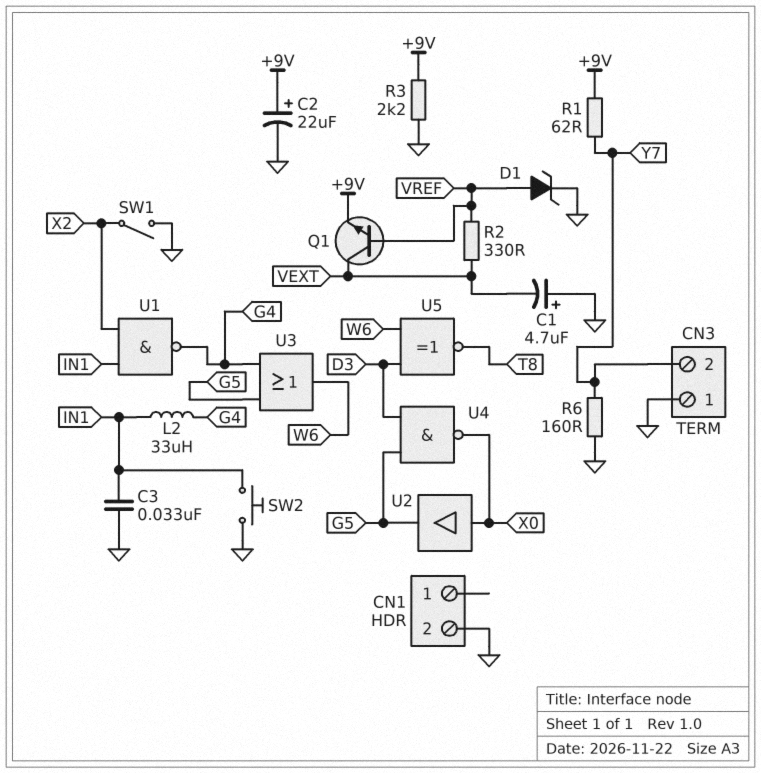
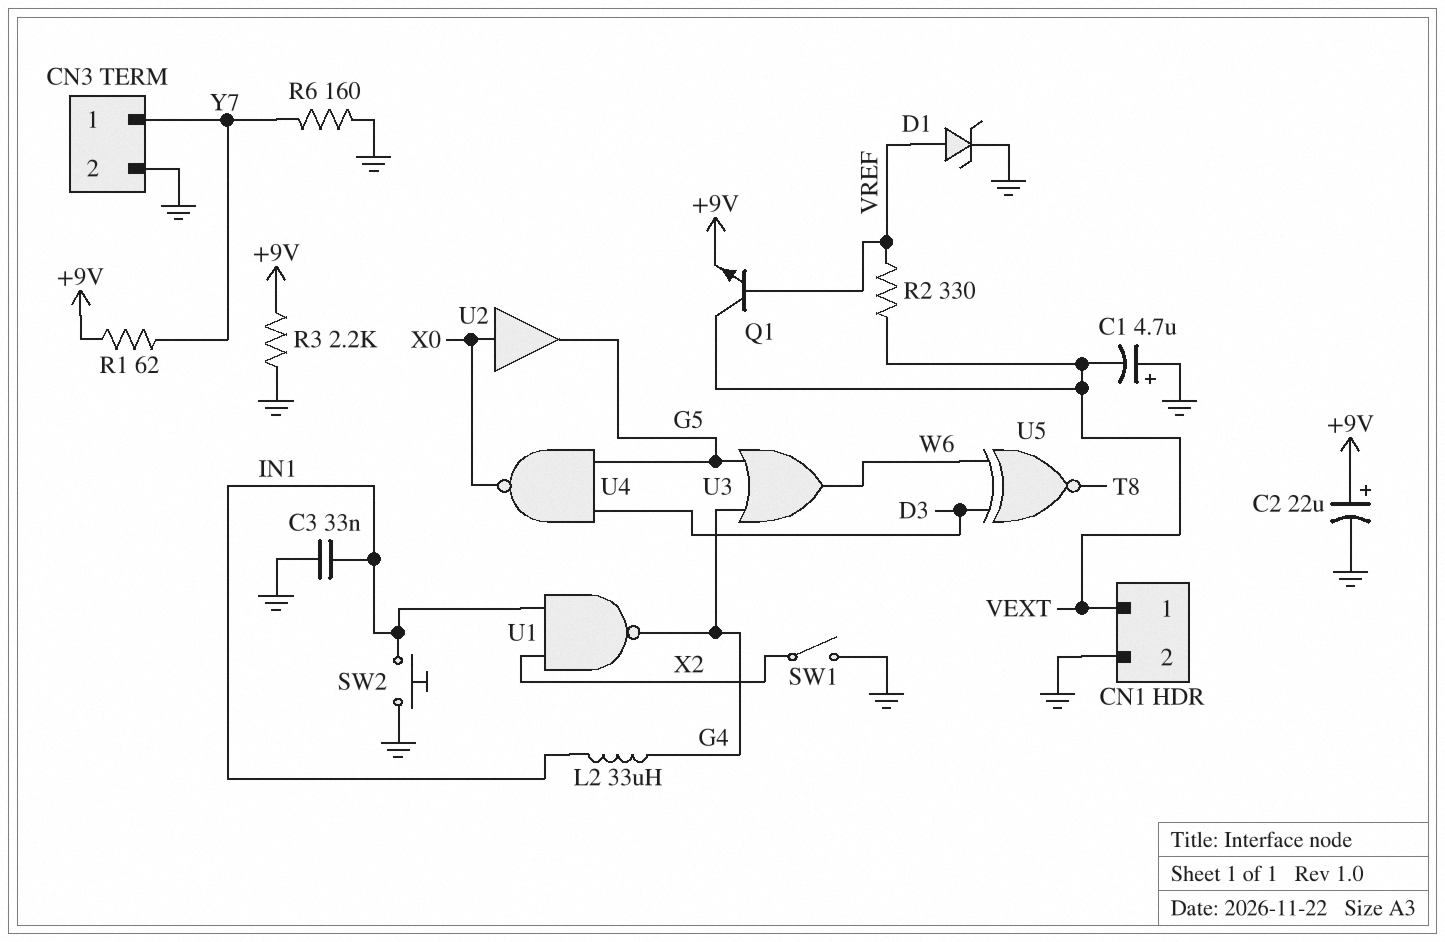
CN1 pin 1: none -> VEXT
CN3 pin 1: GND -> Y7
CN3 pin 2: Y7 -> GND

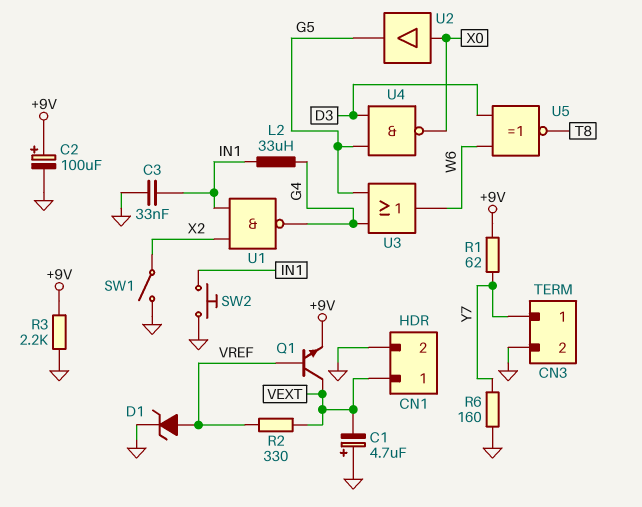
C2: 22uF (plus +9V, minus GND) -> 100uF (plus +9V, minus GND)

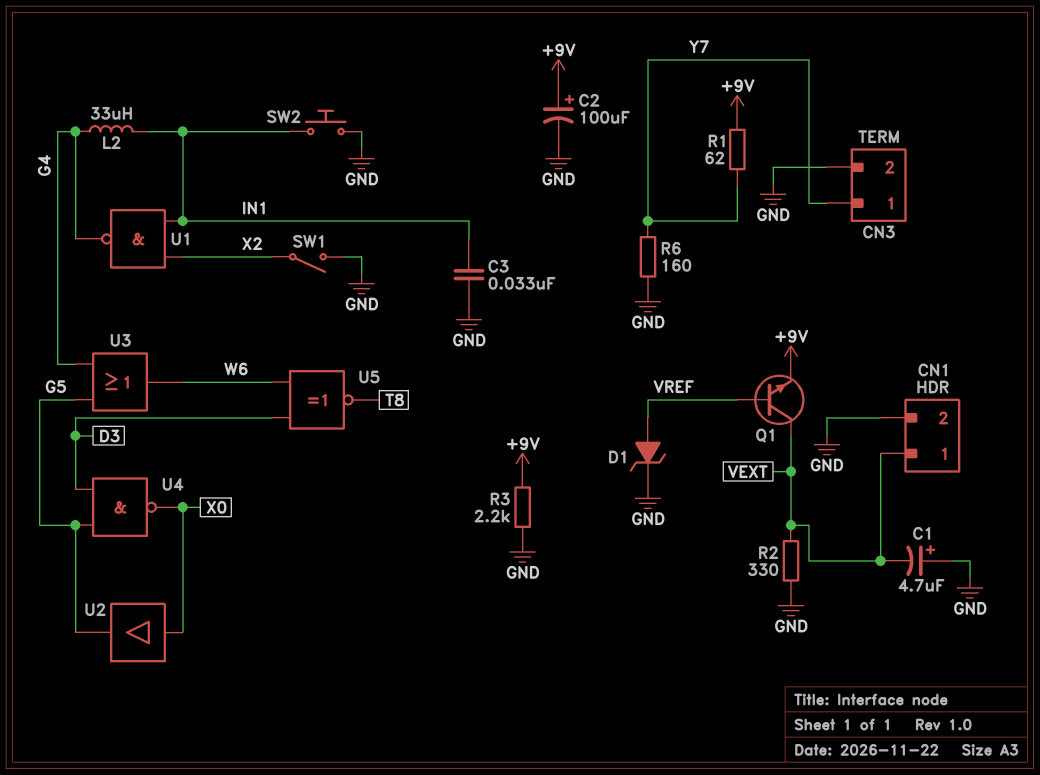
R2: 330 (VEXT, VREF) -> 330 (GND, VEXT)

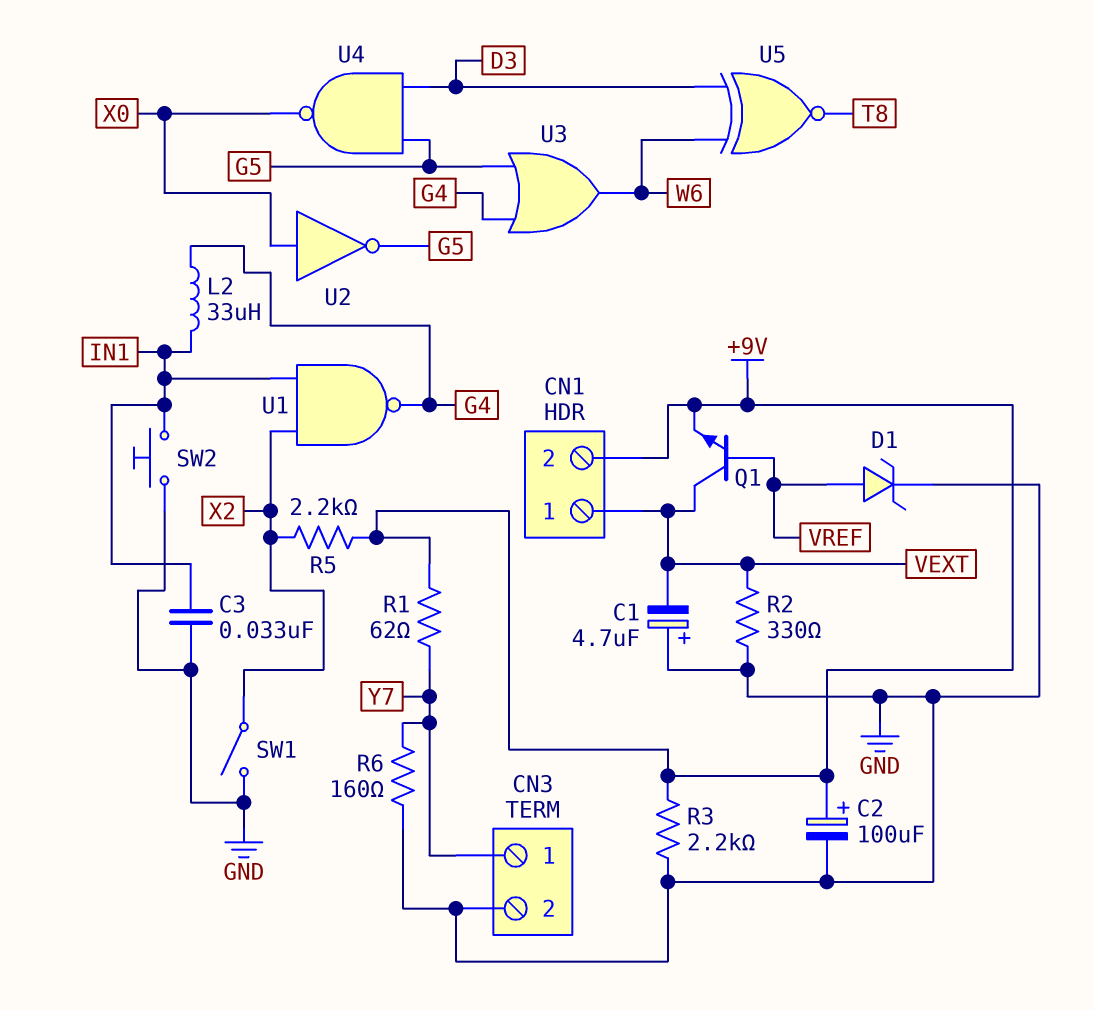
CN1 pin 2: GND -> +9V
R5: none -> 2.2k (+9V, X2)
U2: buffer (in X0, out G5) -> NOT (in X0, out G5)

